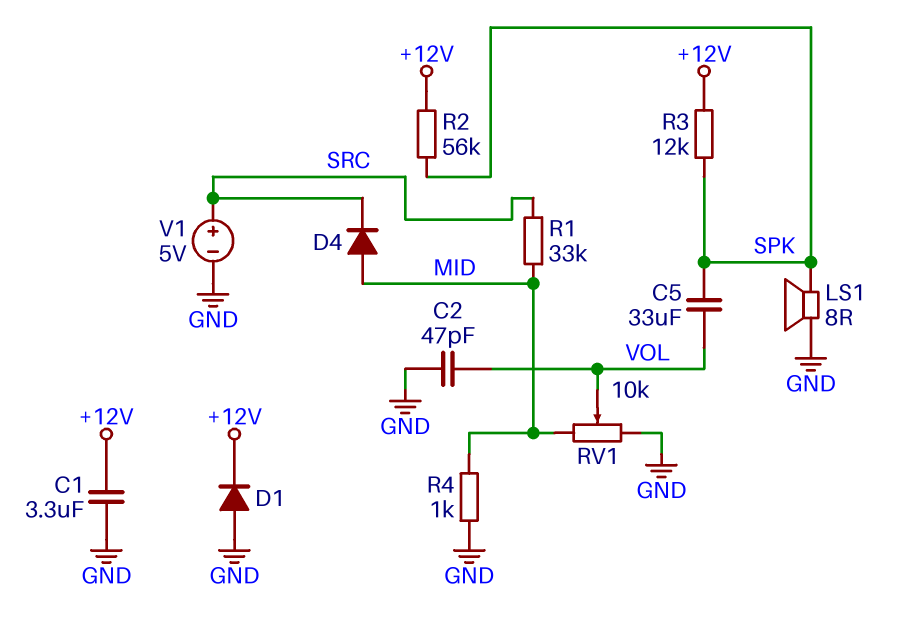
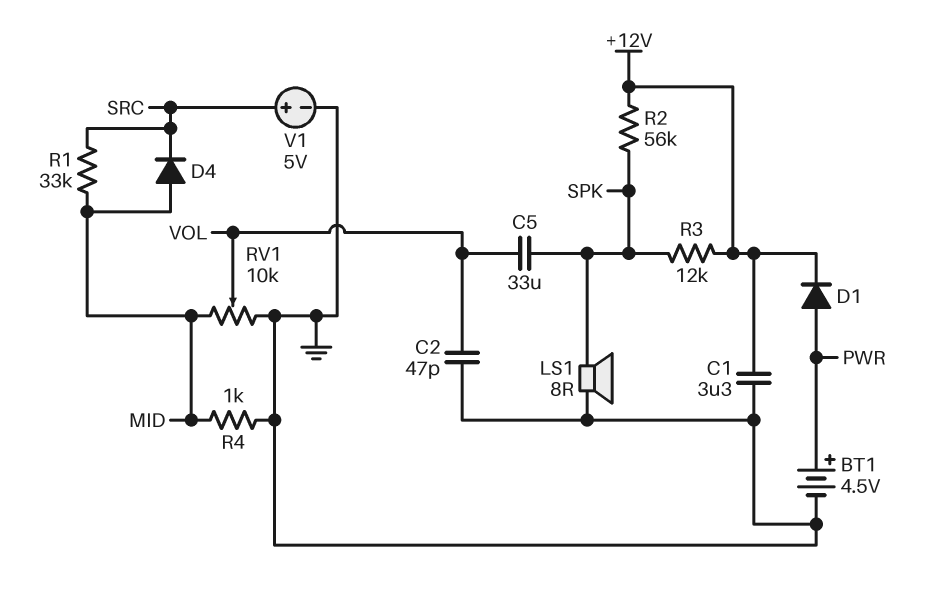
BT1: none -> 4.5V (plus PWR, minus GND)
D1: diode (A GND, K +12V) -> diode (A PWR, K +12V)

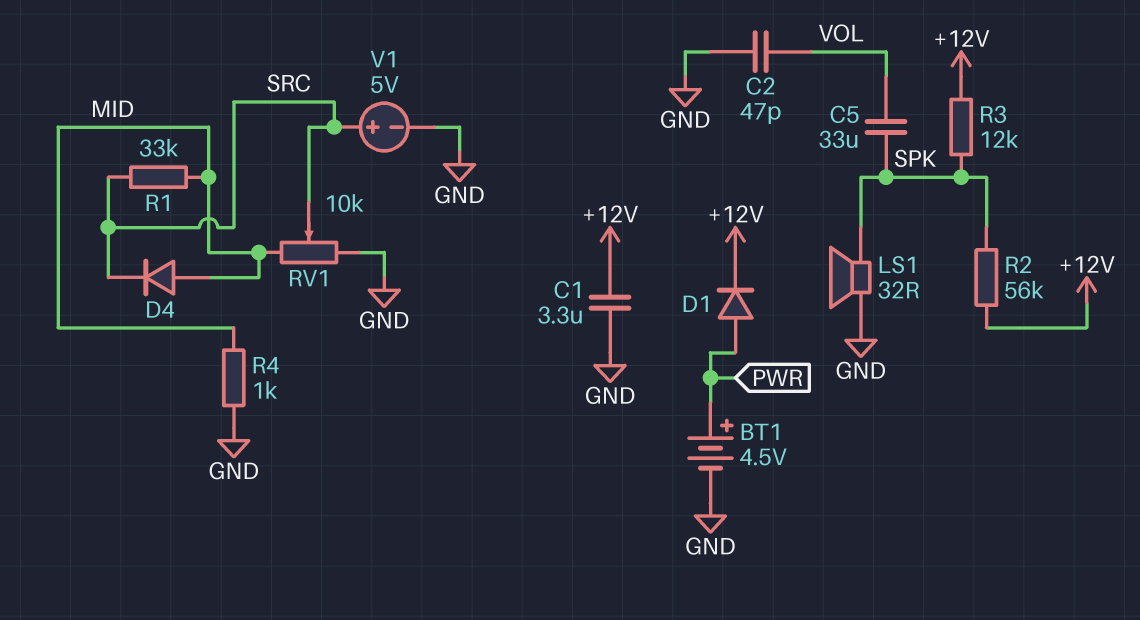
LS1: speaker 8R (GND, SPK) -> speaker 32R (GND, SPK)
RV1: 10k (GND, MID, wiper VOL) -> 10k (GND, MID, wiper SRC)

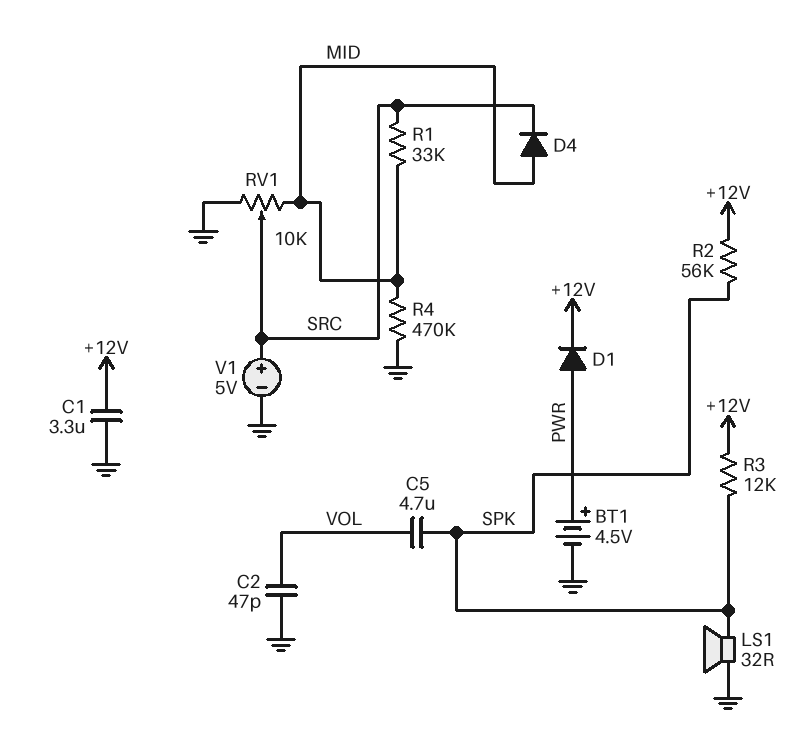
C5: 33uF (SPK, VOL) -> 4.7uF (SPK, VOL)
R4: 1k (GND, MID) -> 470k (GND, MID)

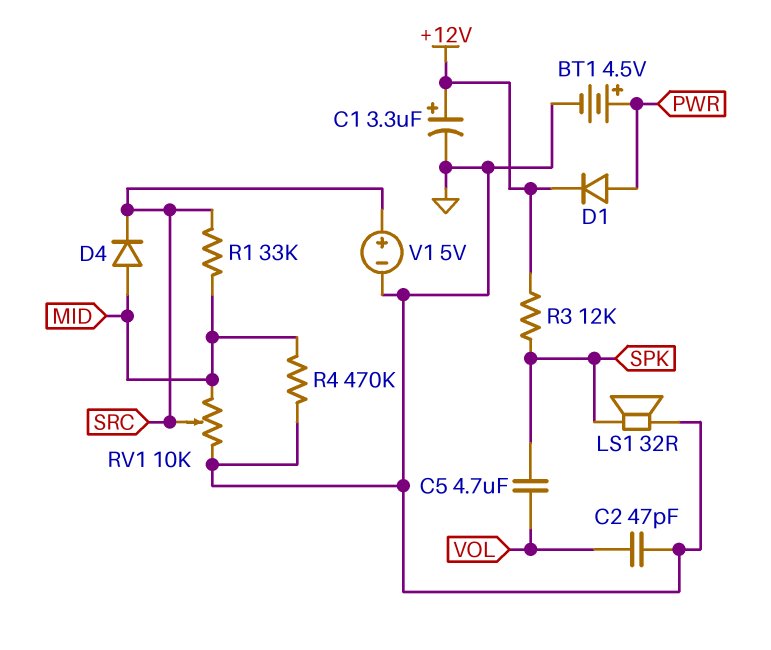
C1: 3.3uF (+12V, GND) -> 3.3uF (plus +12V, minus GND)
R2: 56k (+12V, SPK) -> none

